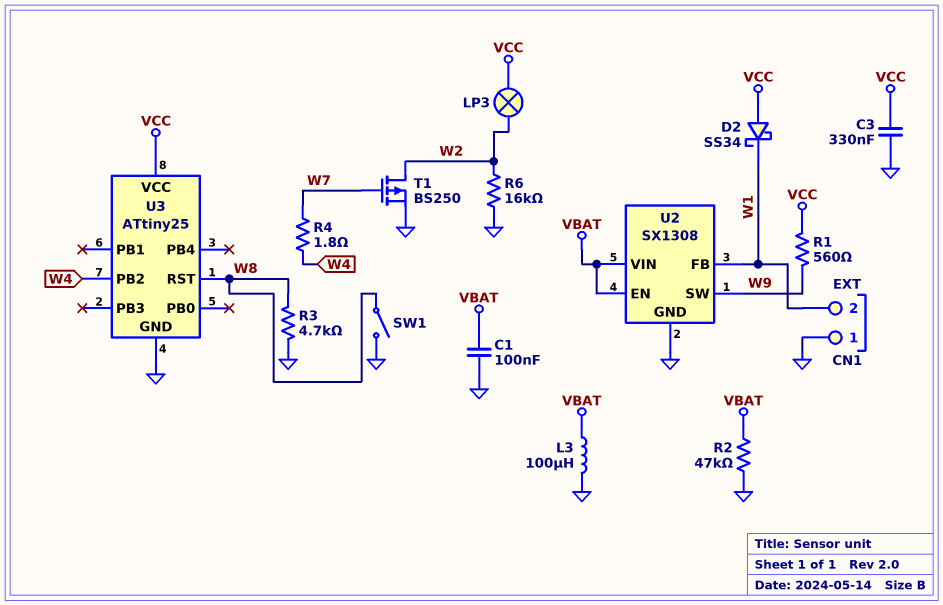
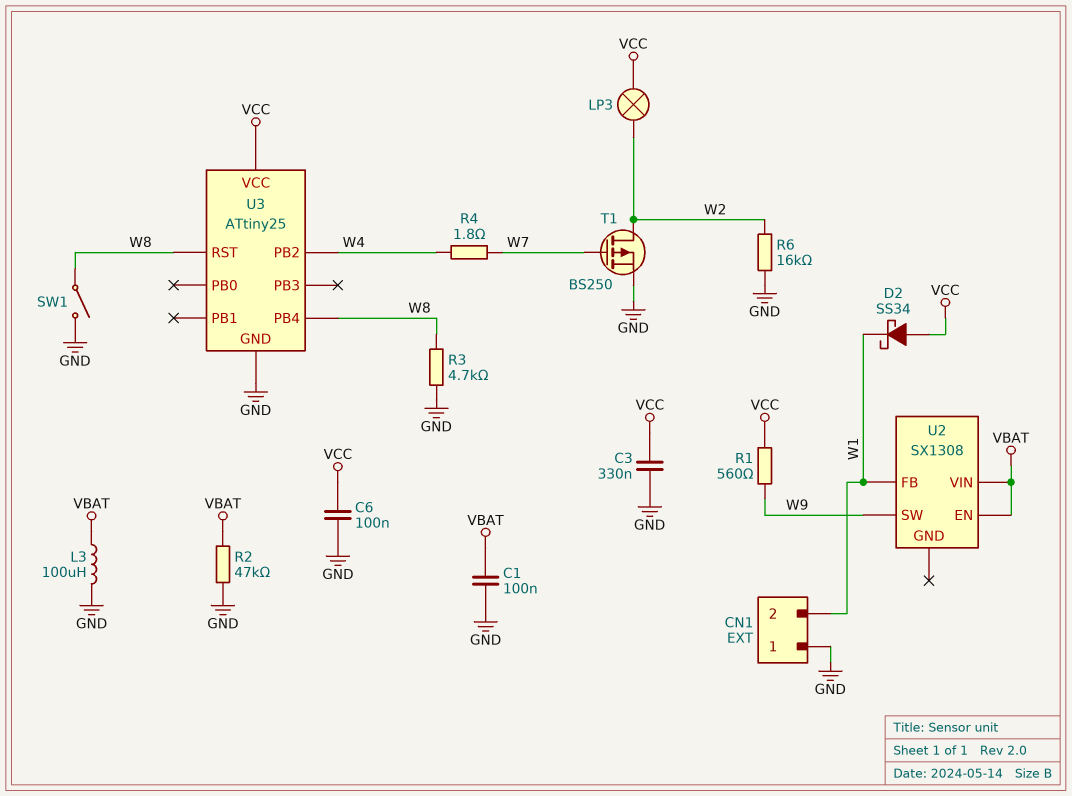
C6: none -> 100nF (GND, VCC)
U2 pin GND: GND -> none
U3 pin PB4: none -> W8

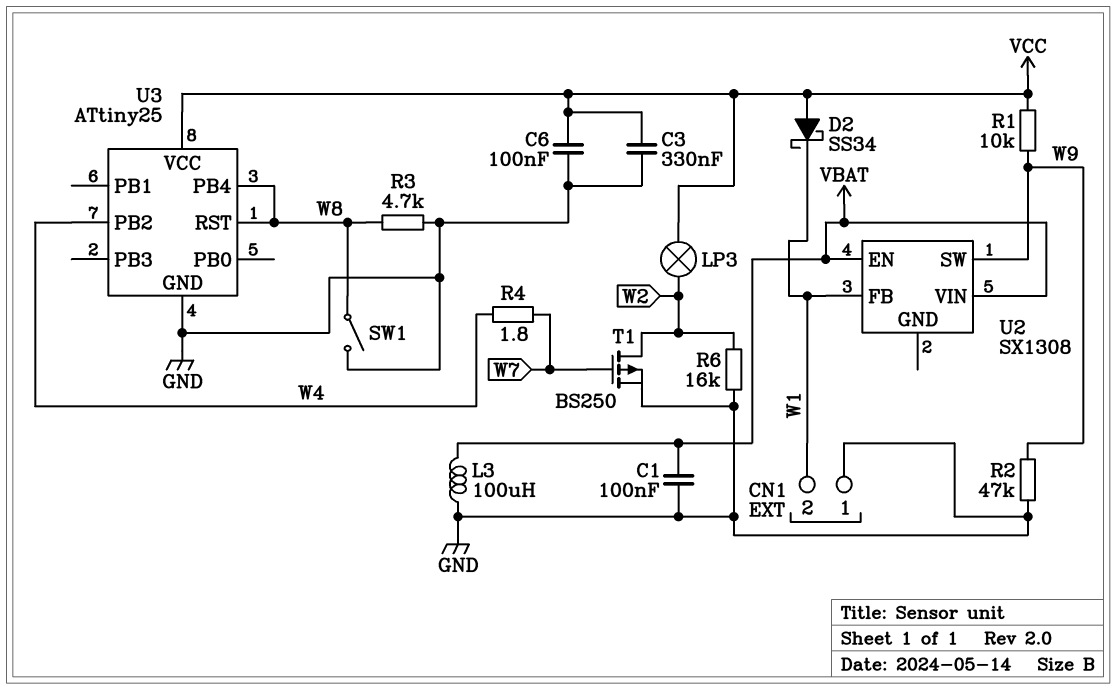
R1: 560 (VCC, W9) -> 10k (VCC, W9)
R2: 47k (GND, VBAT) -> 47k (GND, W9)

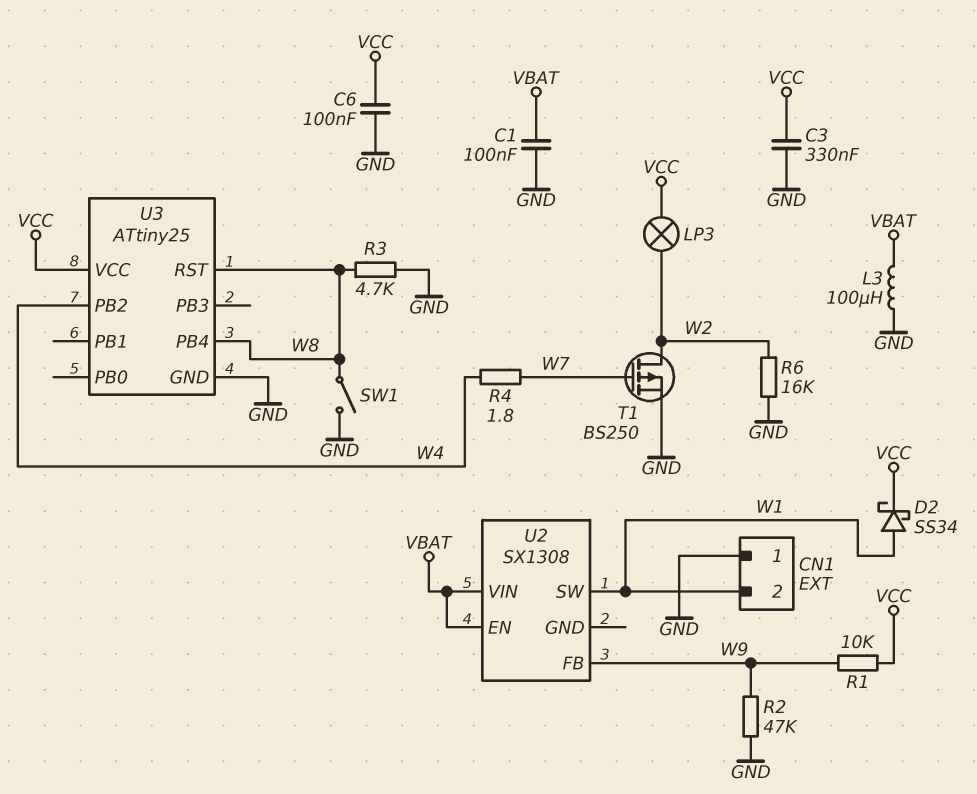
D2: schottky SS34 (A VCC, K W1) -> schottky SS34 (A W1, K VCC)
U2 pin FB: W1 -> W9
U2 pin SW: W9 -> W1

